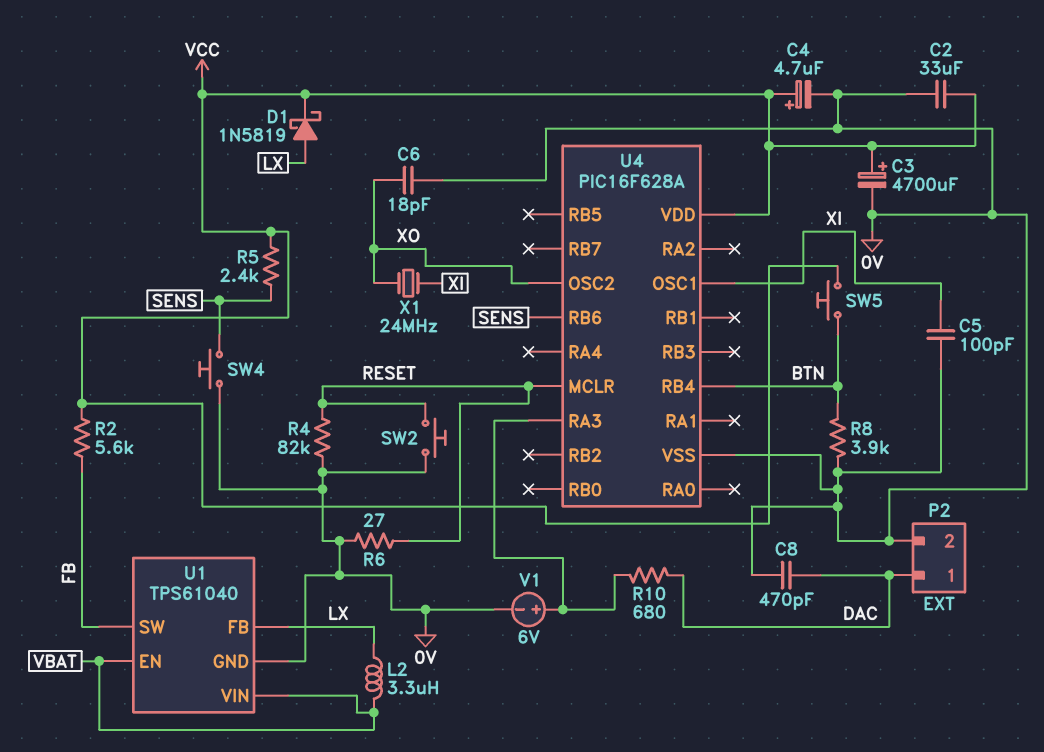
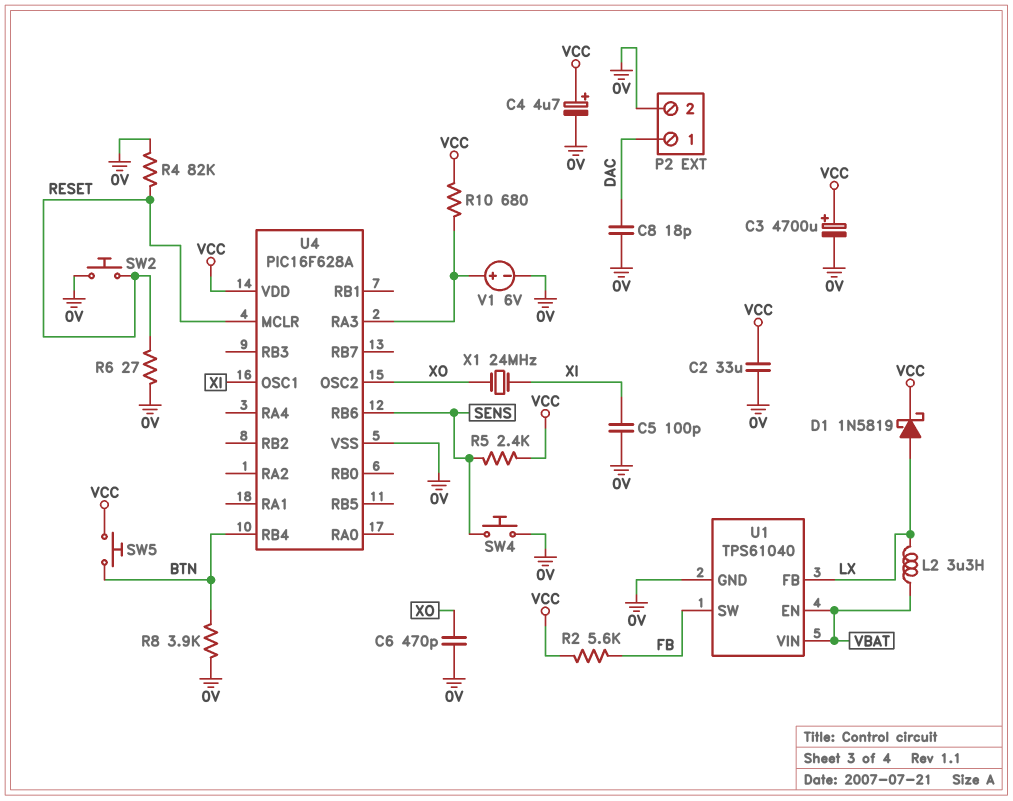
C6: 18pF (0V, XO) -> 470pF (0V, XO)
C8: 470pF (0V, DAC) -> 18pF (0V, DAC)
R10: 680 (DAC, U4/RA3) -> 680 (U4/RA3, VCC)

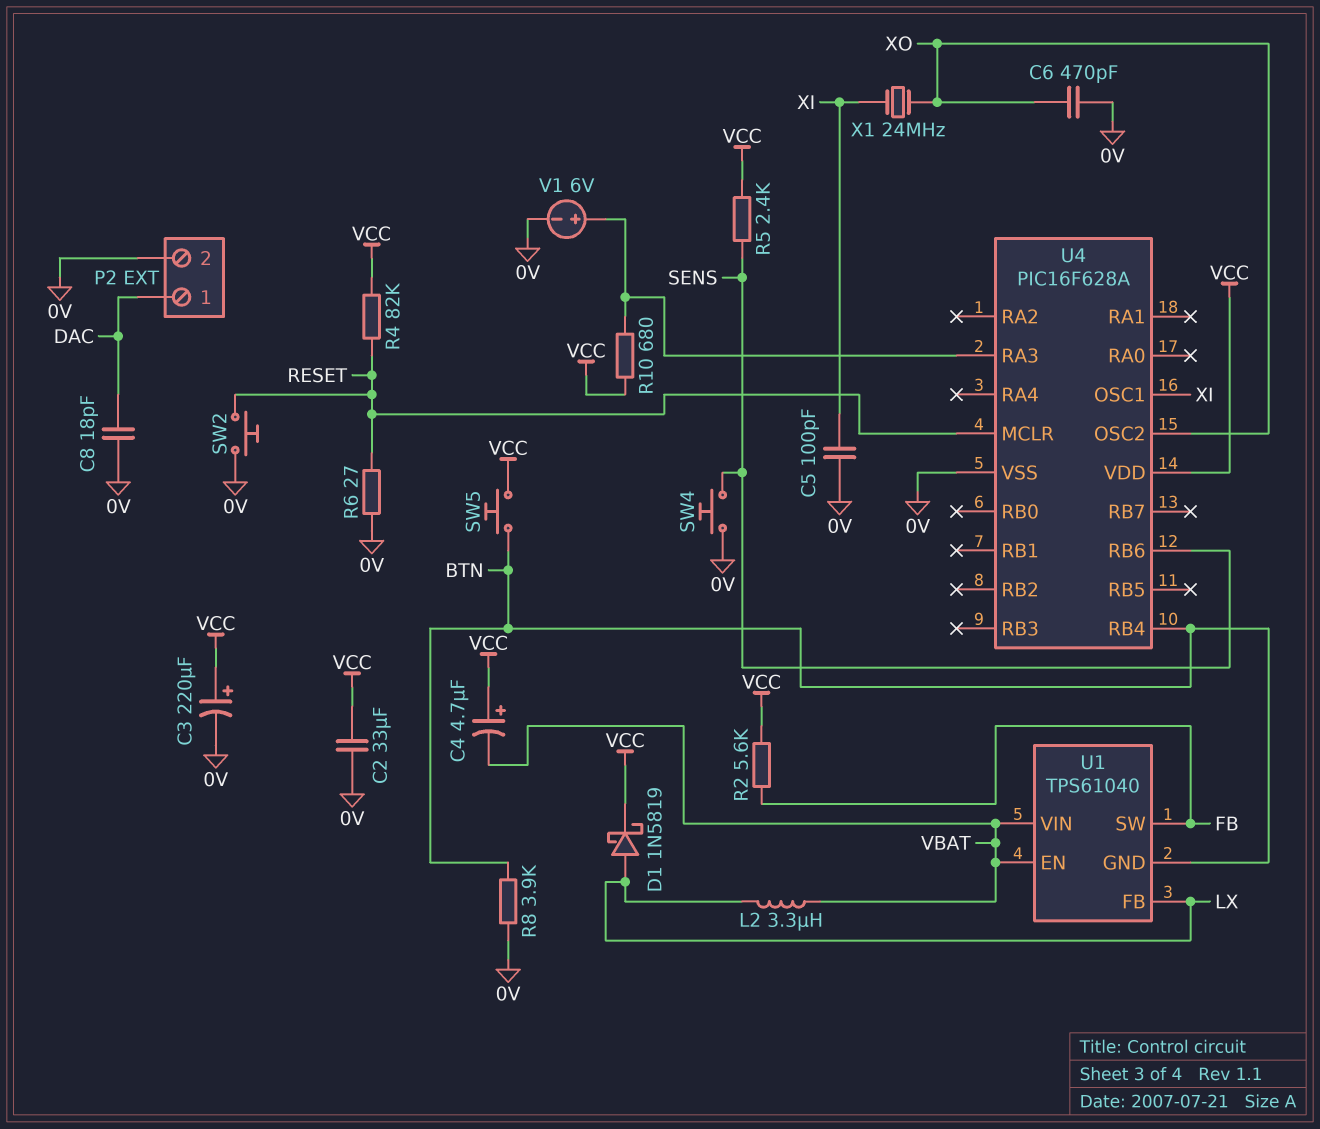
C3: 4700uF (plus VCC, minus 0V) -> 220uF (plus VCC, minus 0V)
C4: 4.7uF (plus VCC, minus 0V) -> 4.7uF (plus VCC, minus VBAT)
R4: 82k (0V, RESET) -> 82k (RESET, VCC)
U1 pin GND: 0V -> BTN

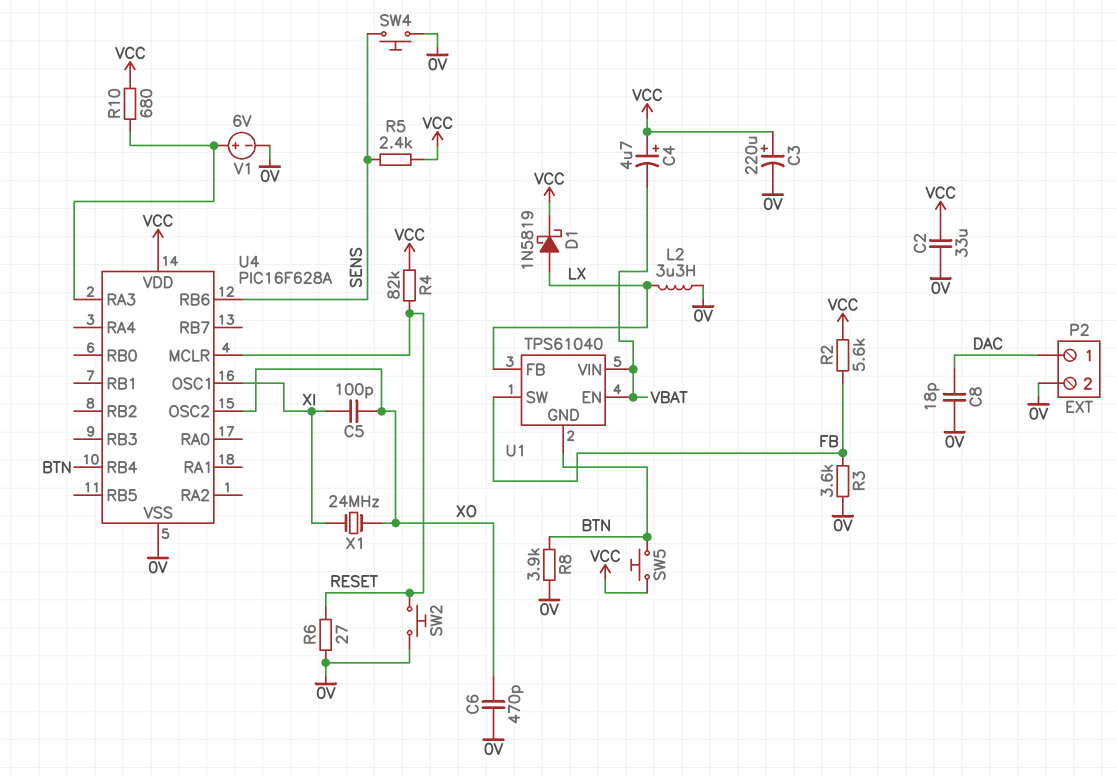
C5: 100pF (0V, XI) -> 100pF (XI, XO)
L2: 3.3uH (LX, VBAT) -> 3.3uH (0V, LX)
R3: none -> 3.6k (0V, FB)

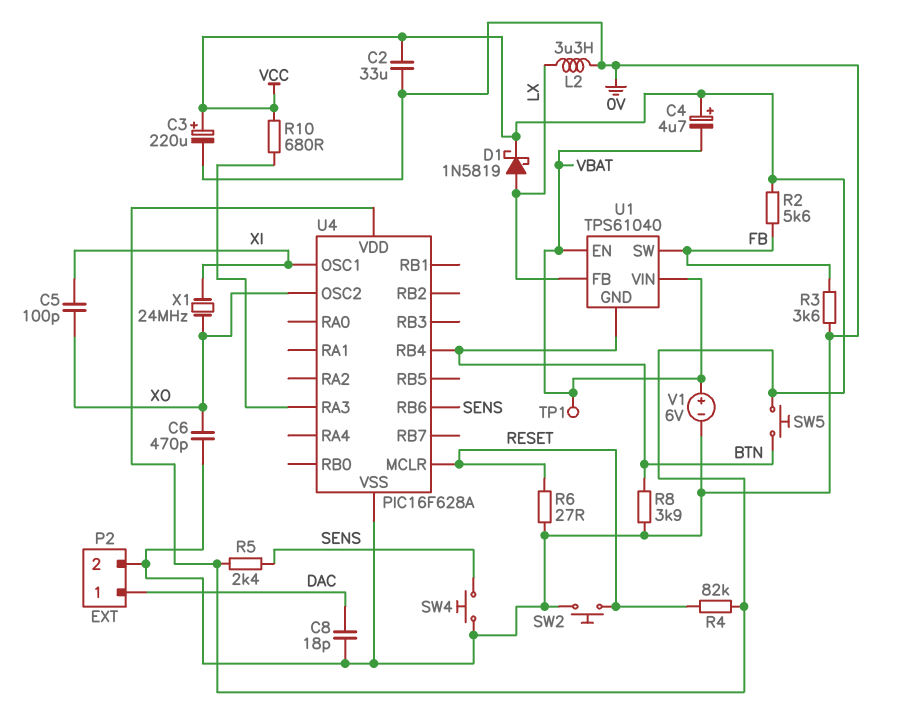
TP1: none -> test point (VBAT)
V1: 6V (plus U4/RA3, minus 0V) -> 6V (plus VBAT, minus 0V)

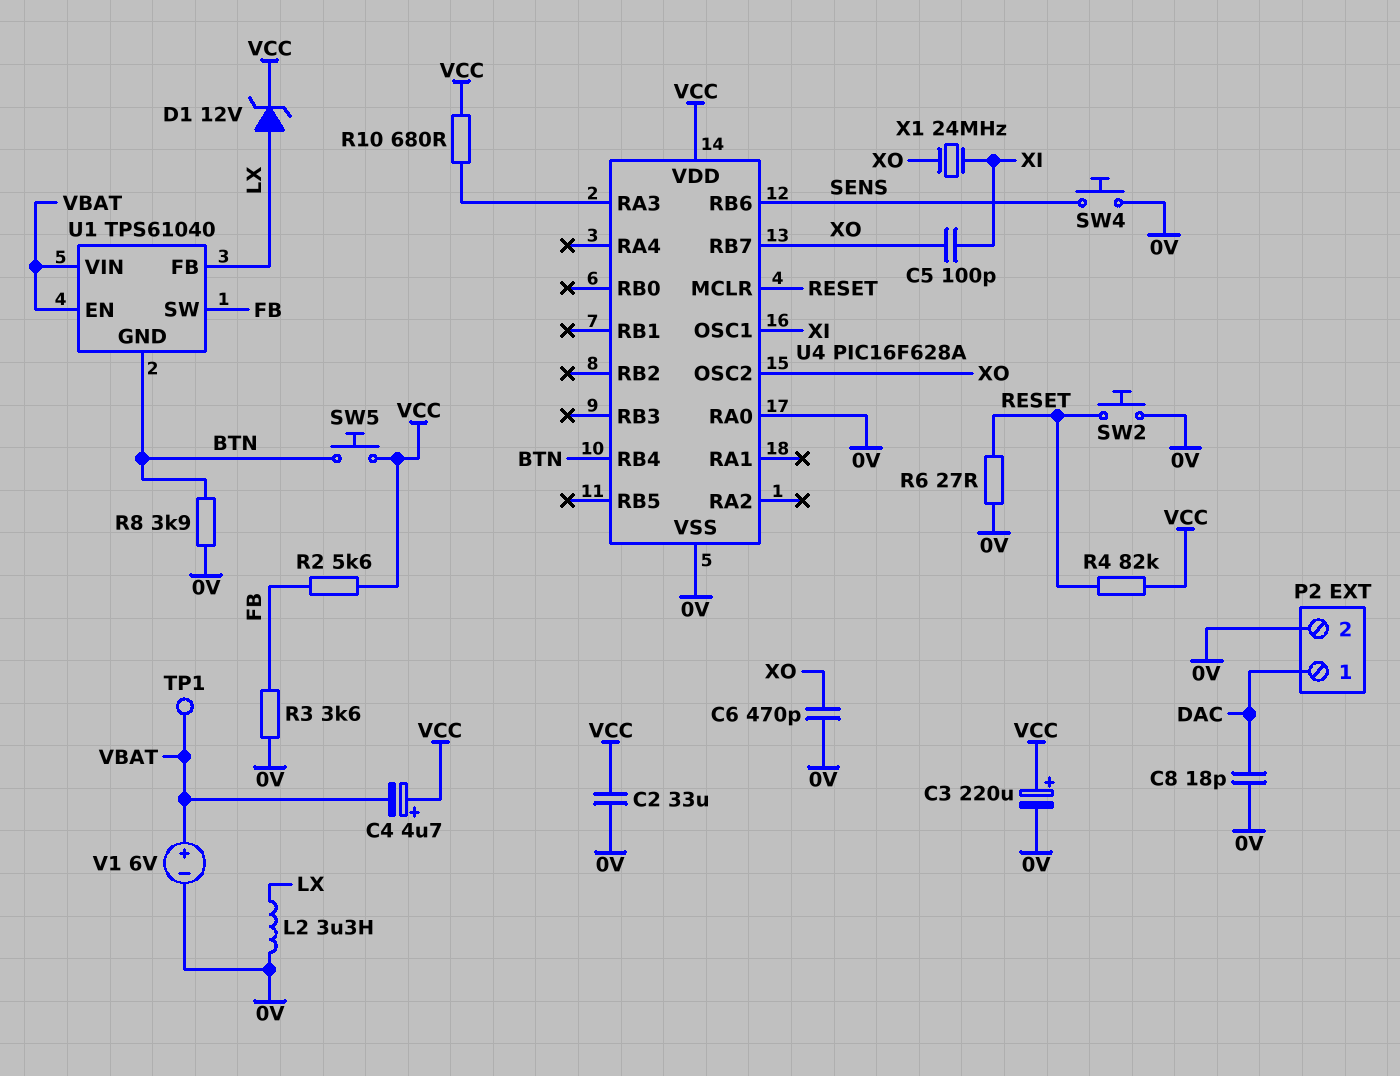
D1: schottky 1N5819 (A LX, K VCC) -> zener 12V (A LX, K VCC)
R5: 2.4k (SENS, VCC) -> none
U4 pin RA0: none -> 0V
U4 pin RB7: none -> XO

